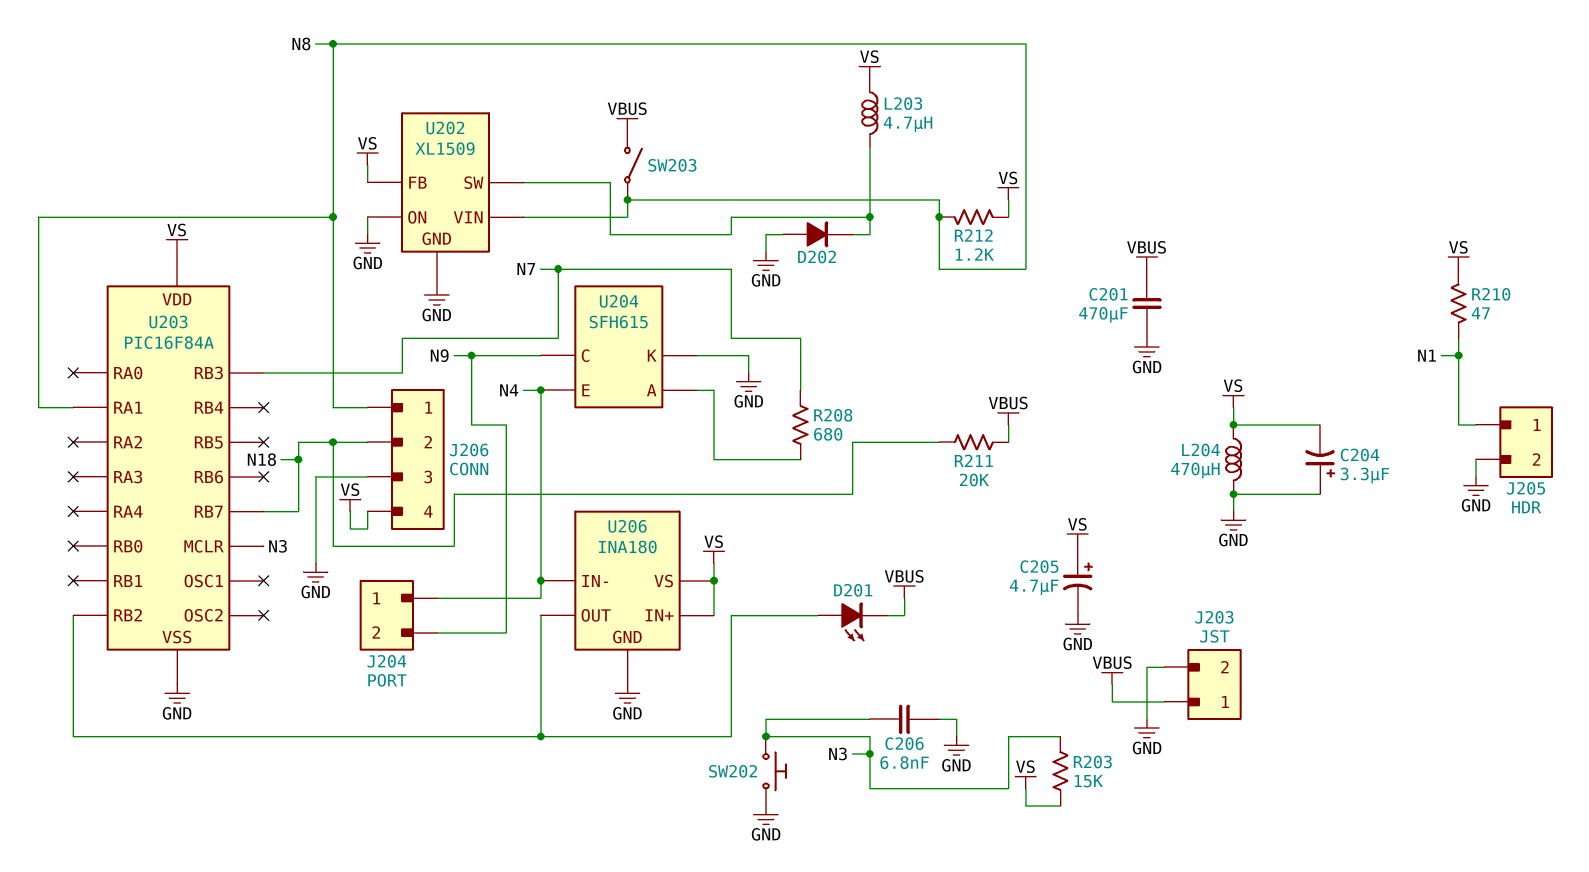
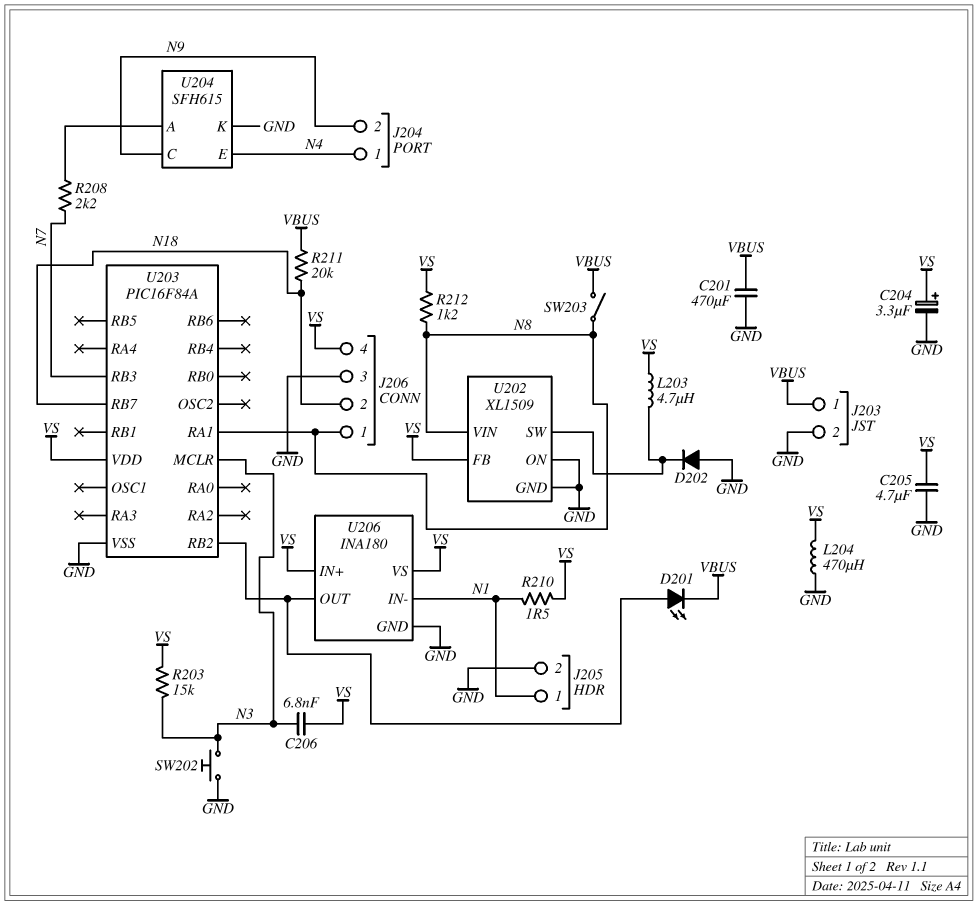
C204: 3.3uF (plus GND, minus VS) -> 3.3uF (plus VS, minus GND)
C205: 4.7uF (plus VS, minus GND) -> 4.7uF (GND, VS)
C206: 6.8nF (GND, N3) -> 6.8nF (N3, VS)
R208: 680 (N7, U204/A) -> 2.2k (N7, U204/A)
R210: 47 (N1, VS) -> 1.5 (N1, VS)
U206 pin IN-: N4 -> N1

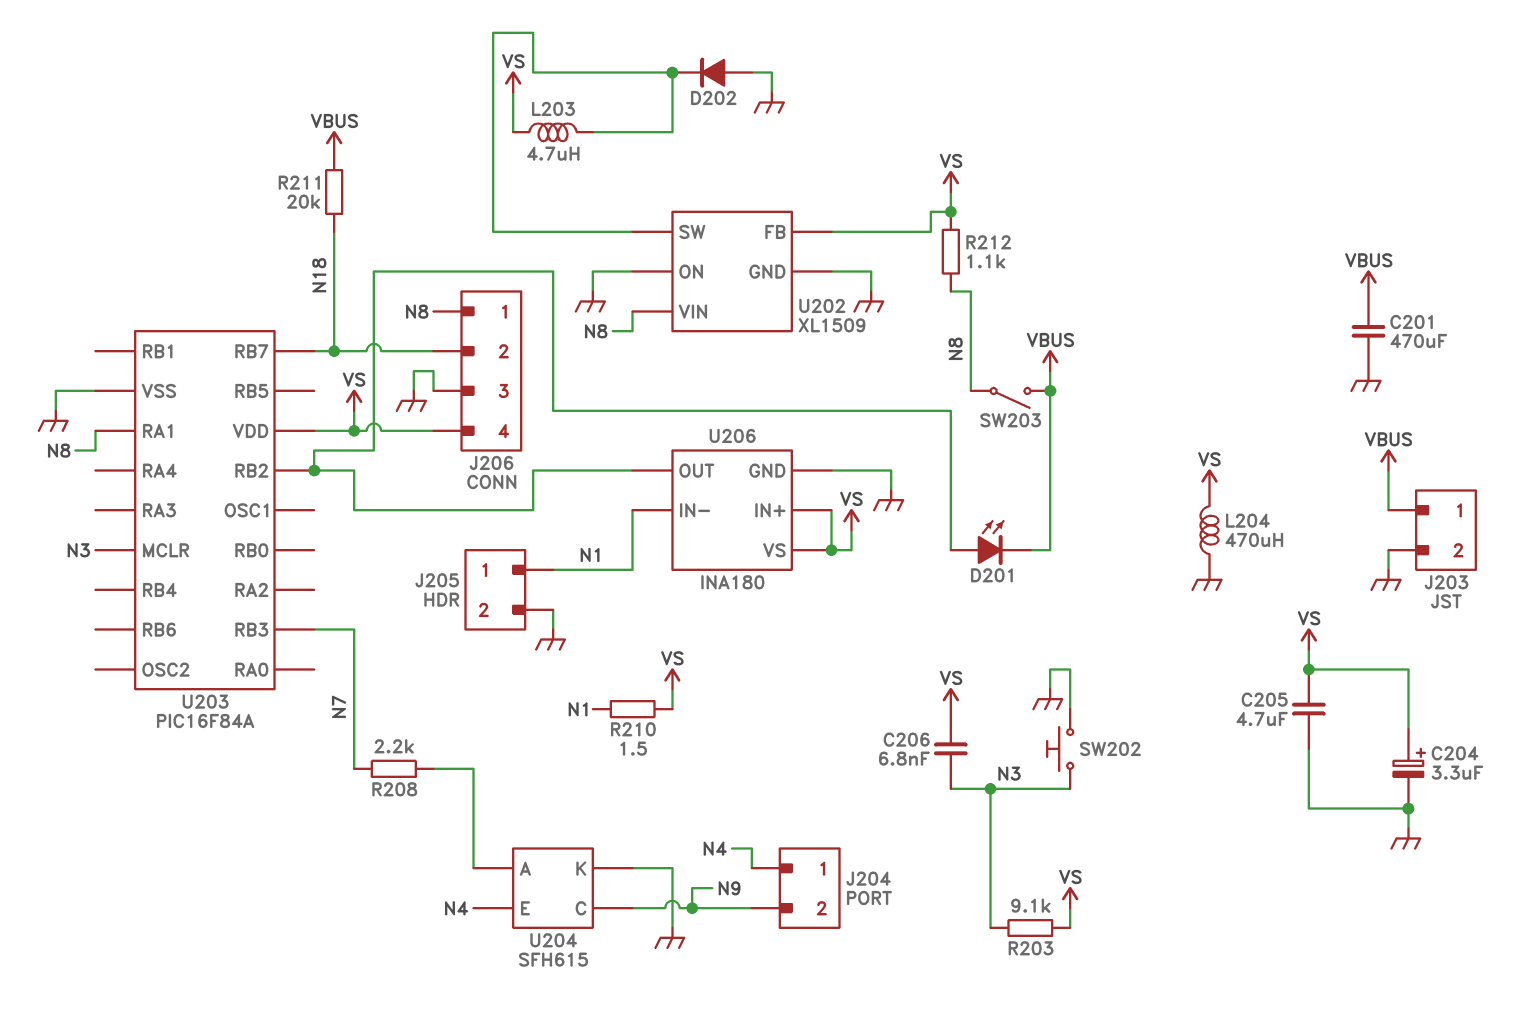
R203: 15k (N3, VS) -> 9.1k (N3, VS)
R212: 1.2k (N8, VS) -> 1.1k (N8, VS)

